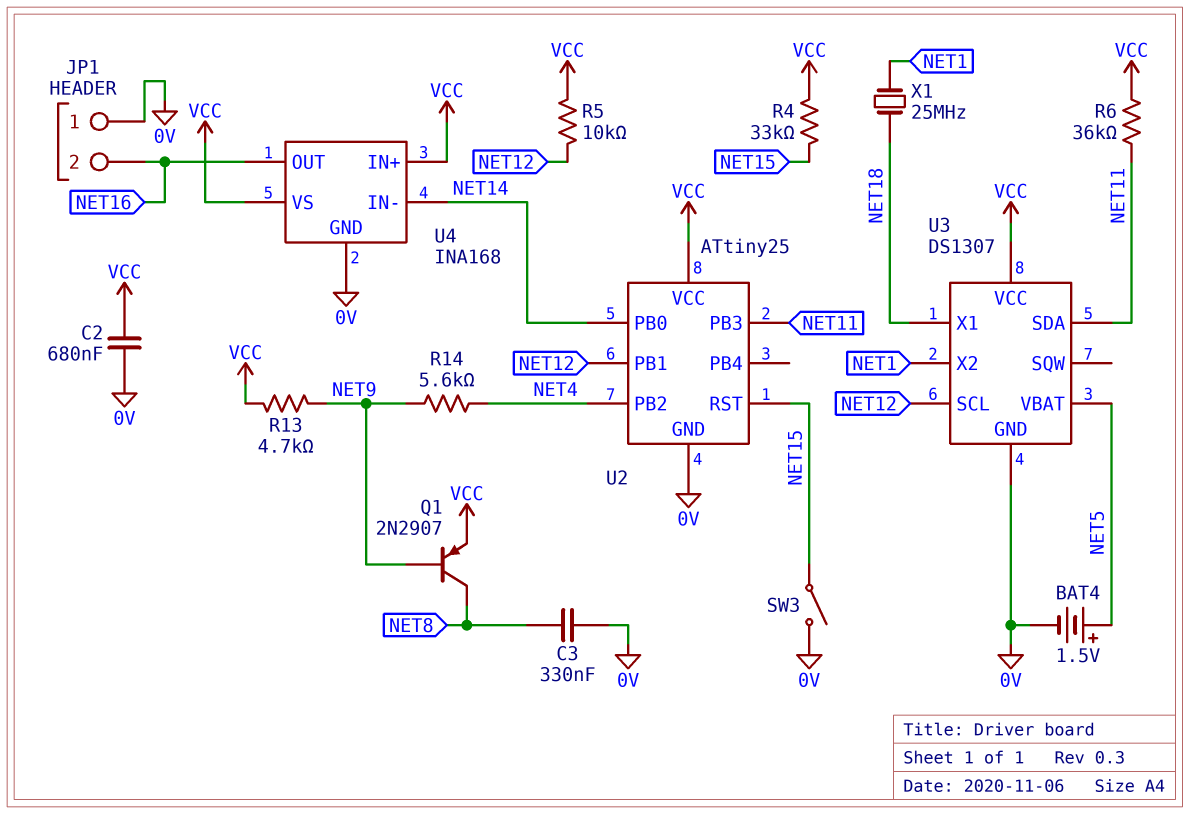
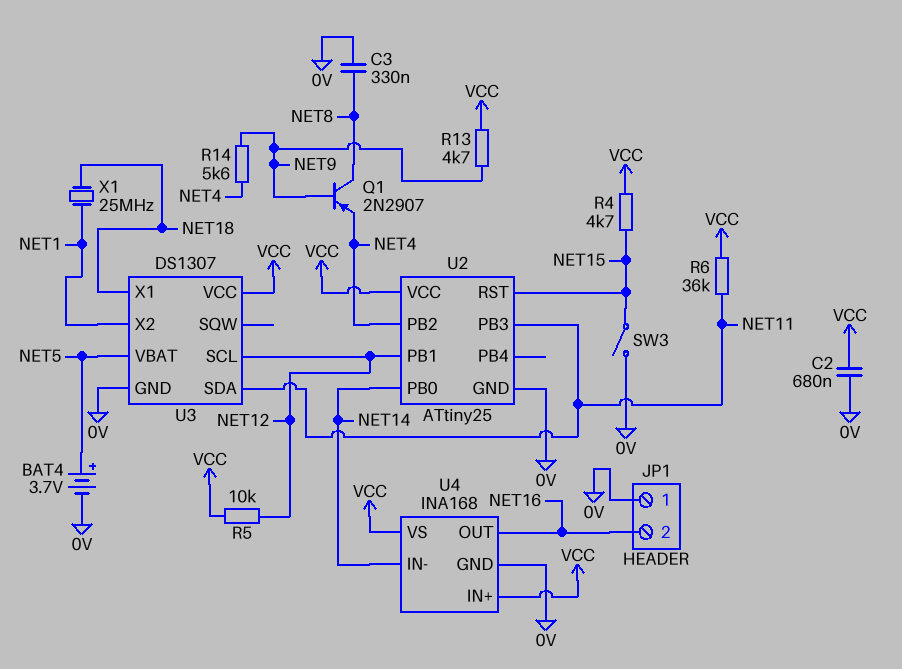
BAT4: 1.5V (plus NET5, minus 0V) -> 3.7V (plus NET5, minus 0V)
Q1: PNP 2N2907 (B NET9, C NET8, E VCC) -> PNP 2N2907 (B NET9, C NET8, E NET4)
R4: 33k (NET15, VCC) -> 4.7k (NET15, VCC)

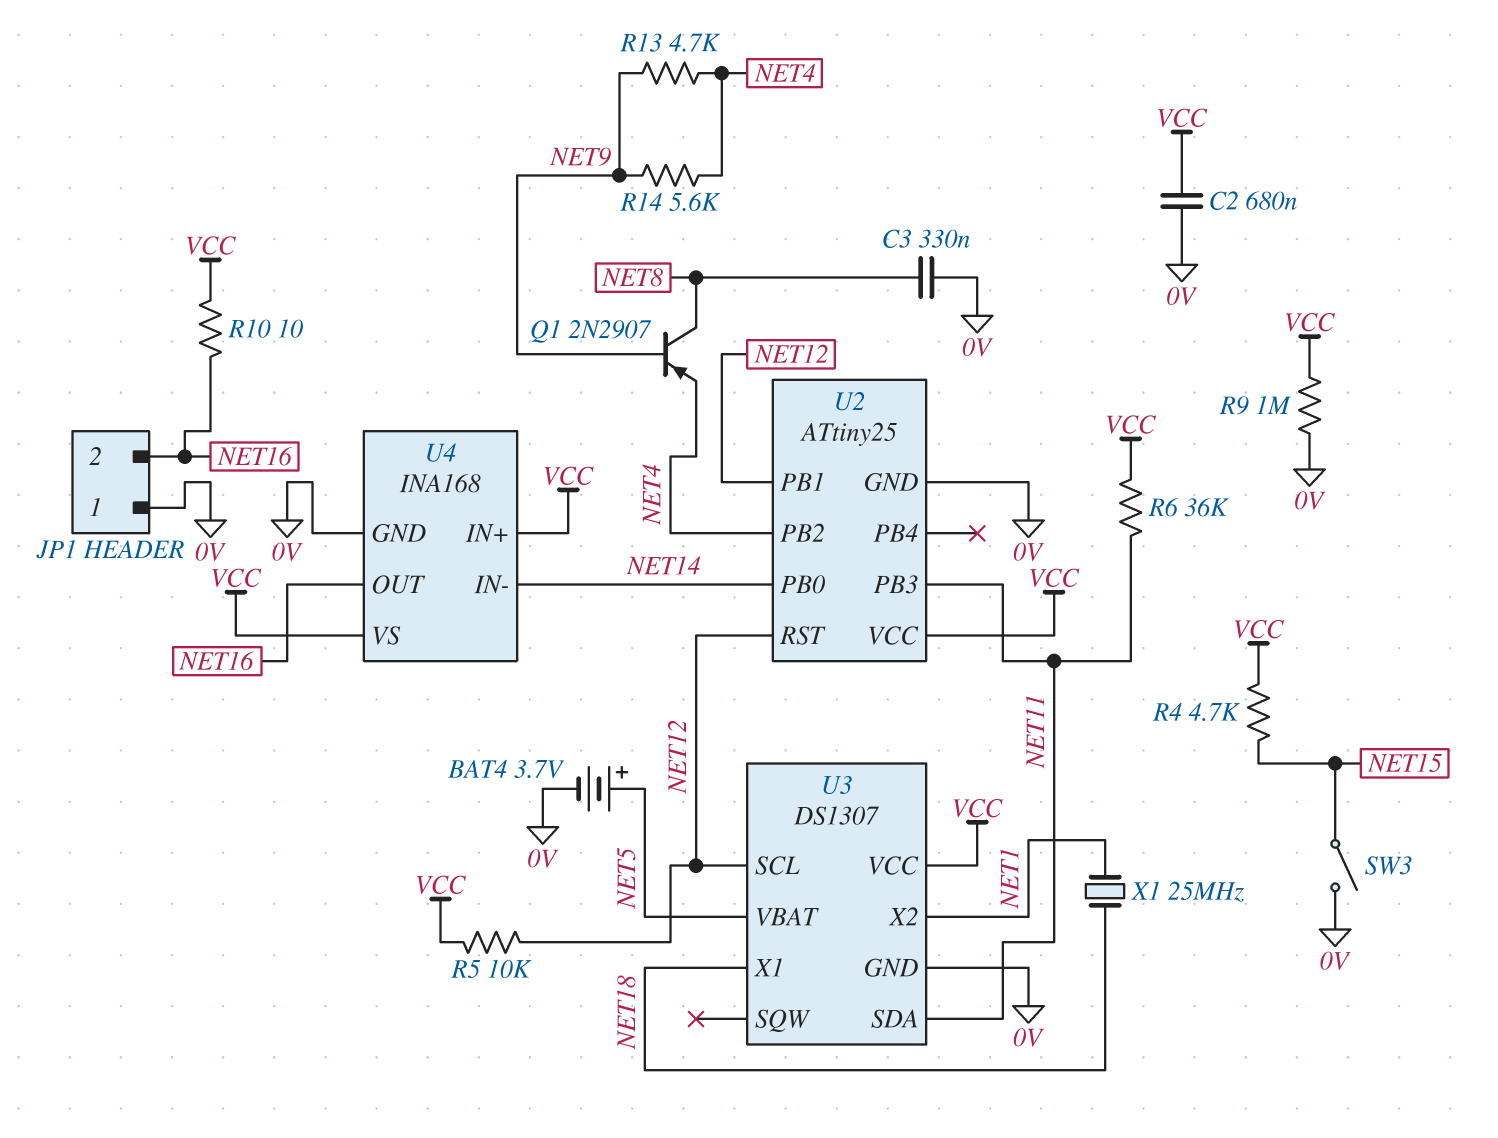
R9: none -> 1M (0V, VCC)
R10: none -> 10 (NET16, VCC)
R13: 4.7k (NET9, VCC) -> 4.7k (NET4, NET9)
U2 pin RST: NET15 -> NET12

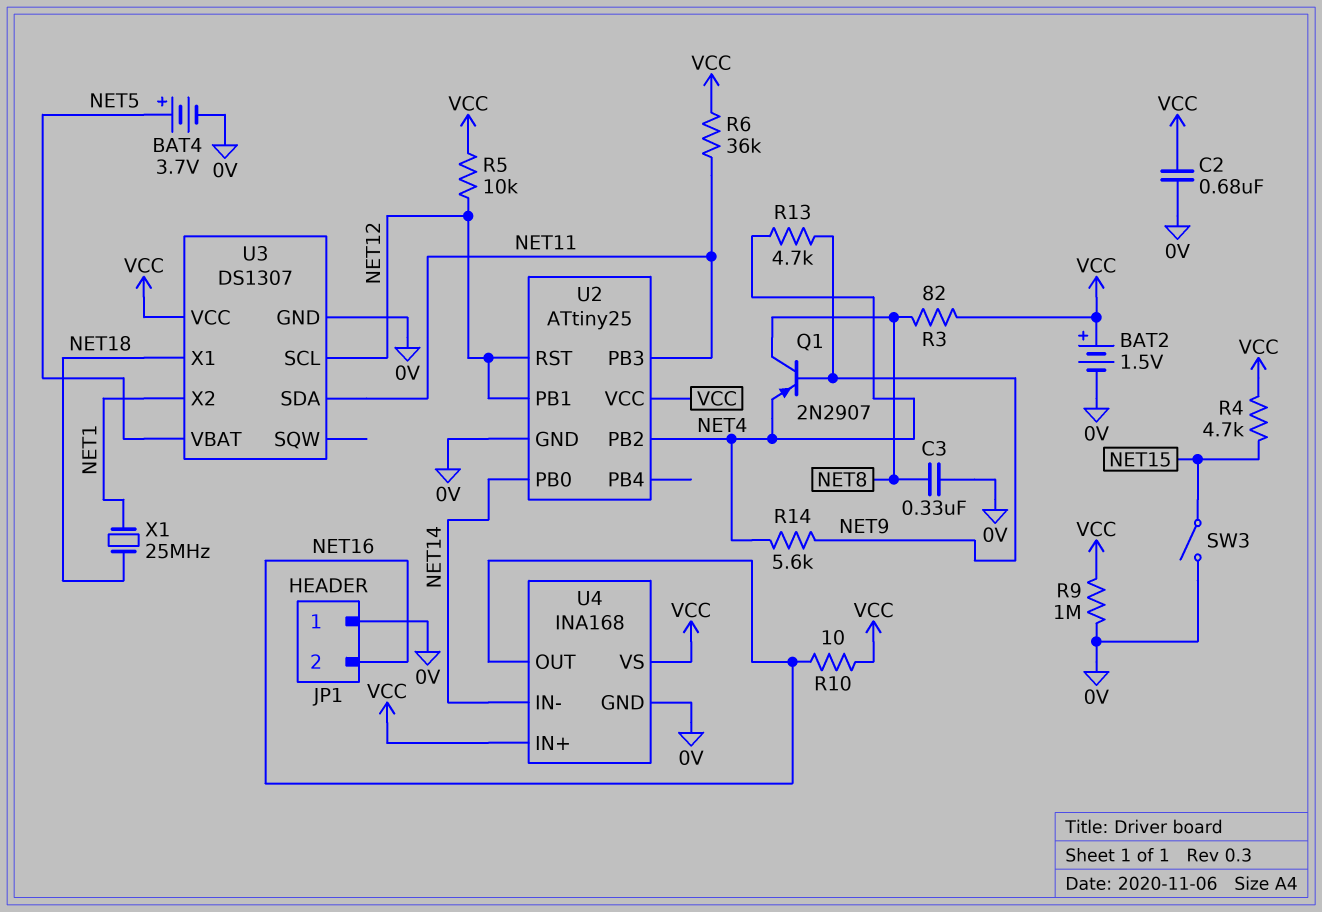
BAT2: none -> 1.5V (plus VCC, minus 0V)
R3: none -> 82 (NET8, VCC)

